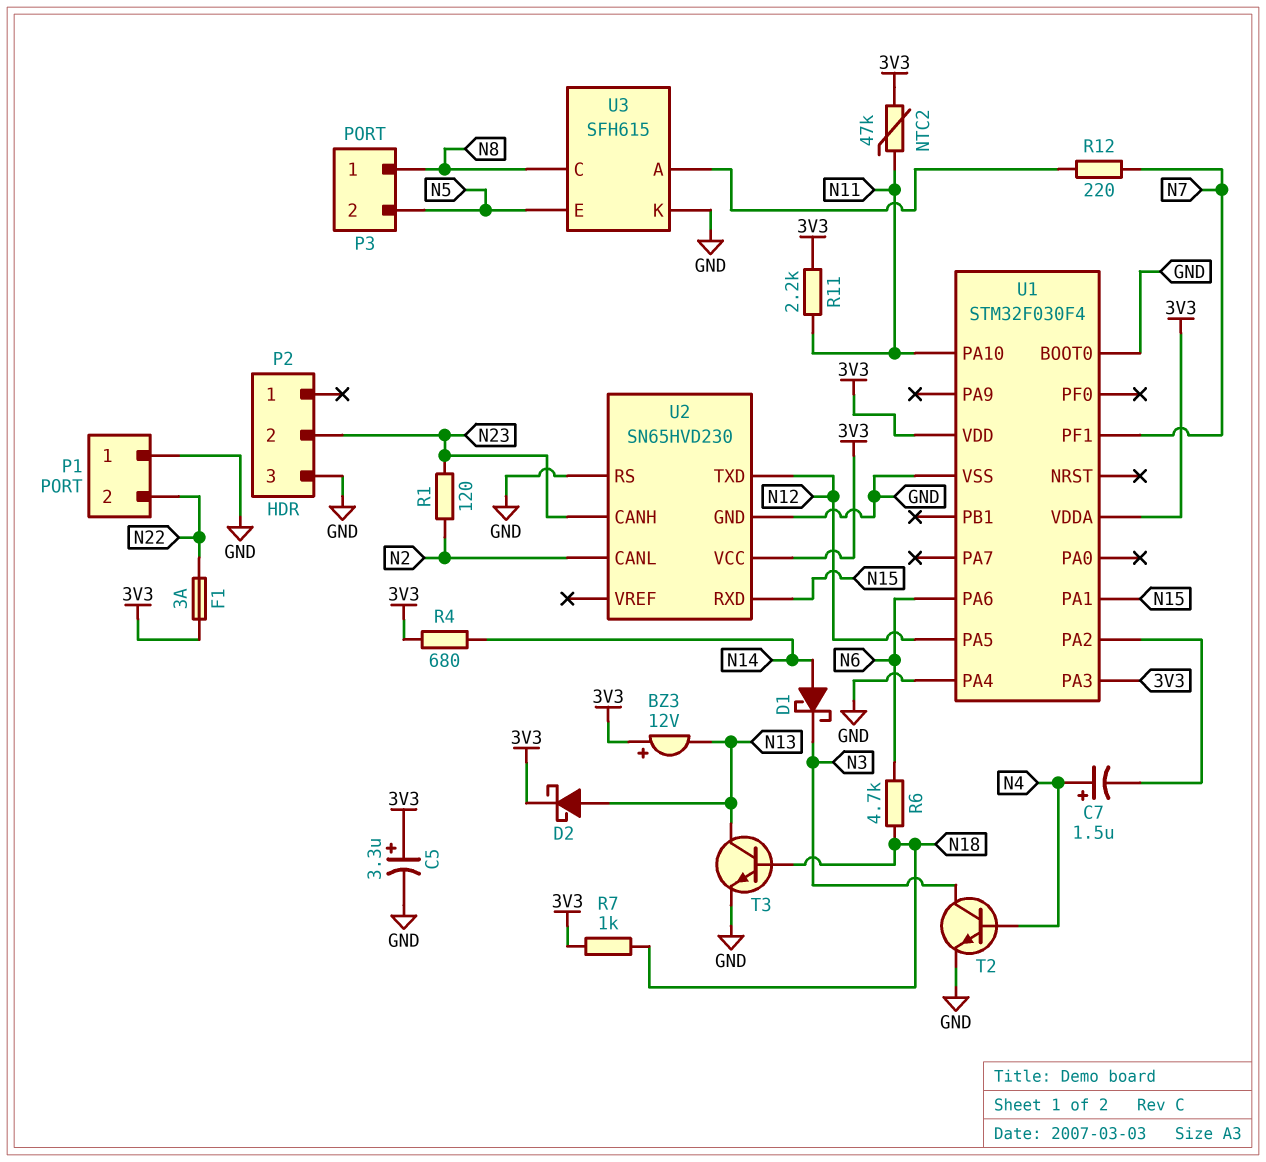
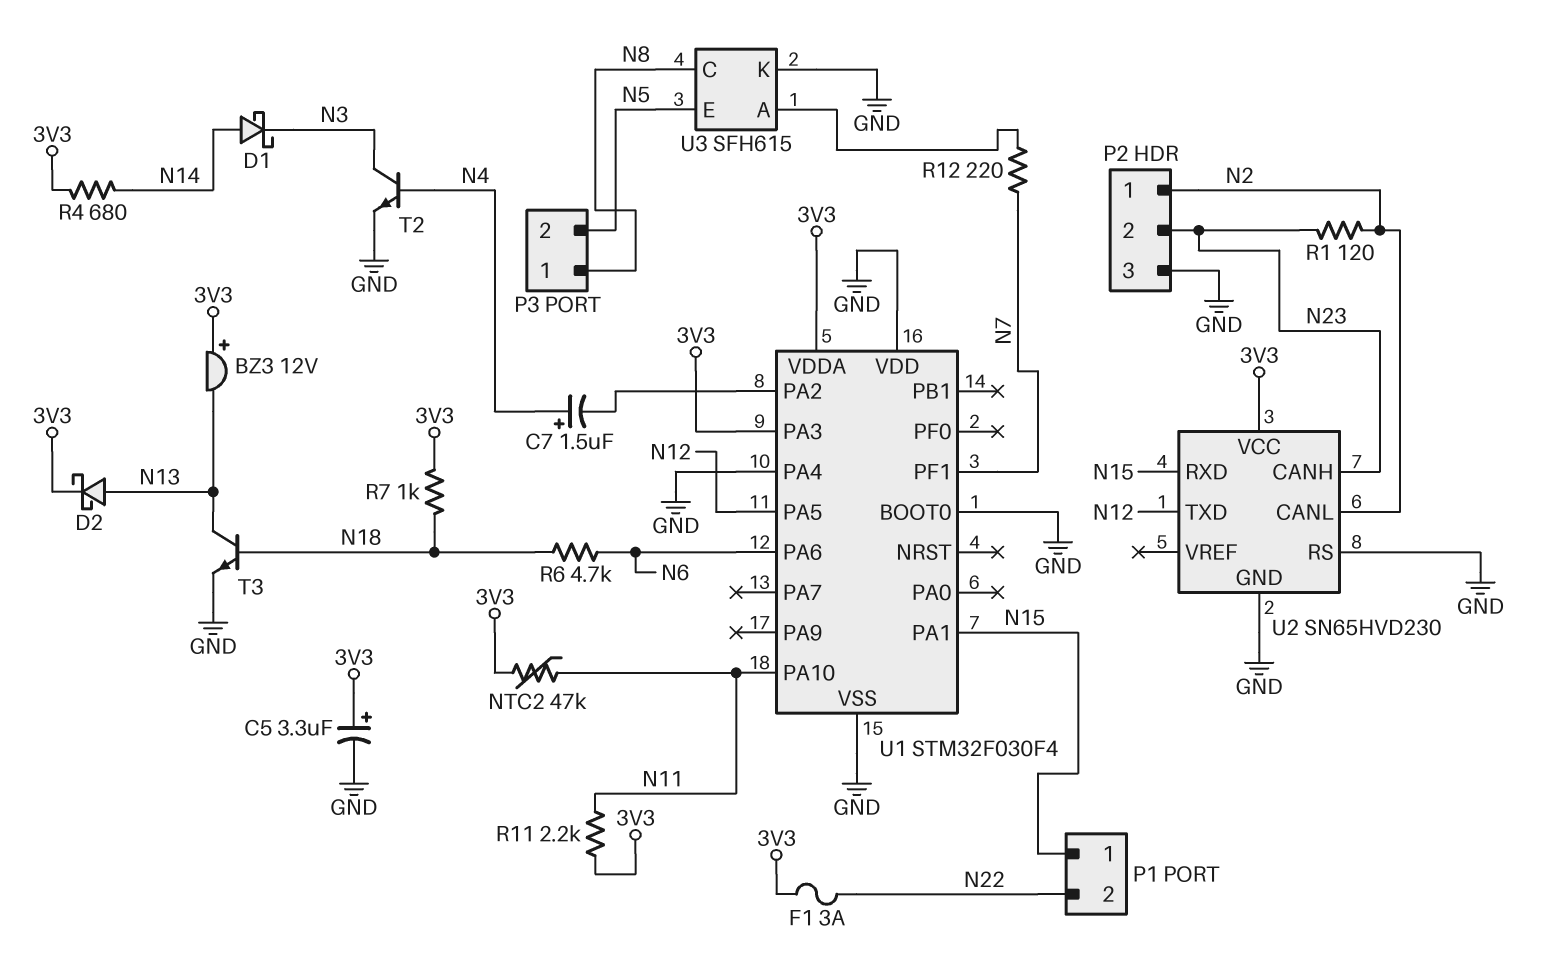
P1 pin 1: GND -> N15
P2 pin 1: none -> N2
U1 pin VDD: 3V3 -> GND

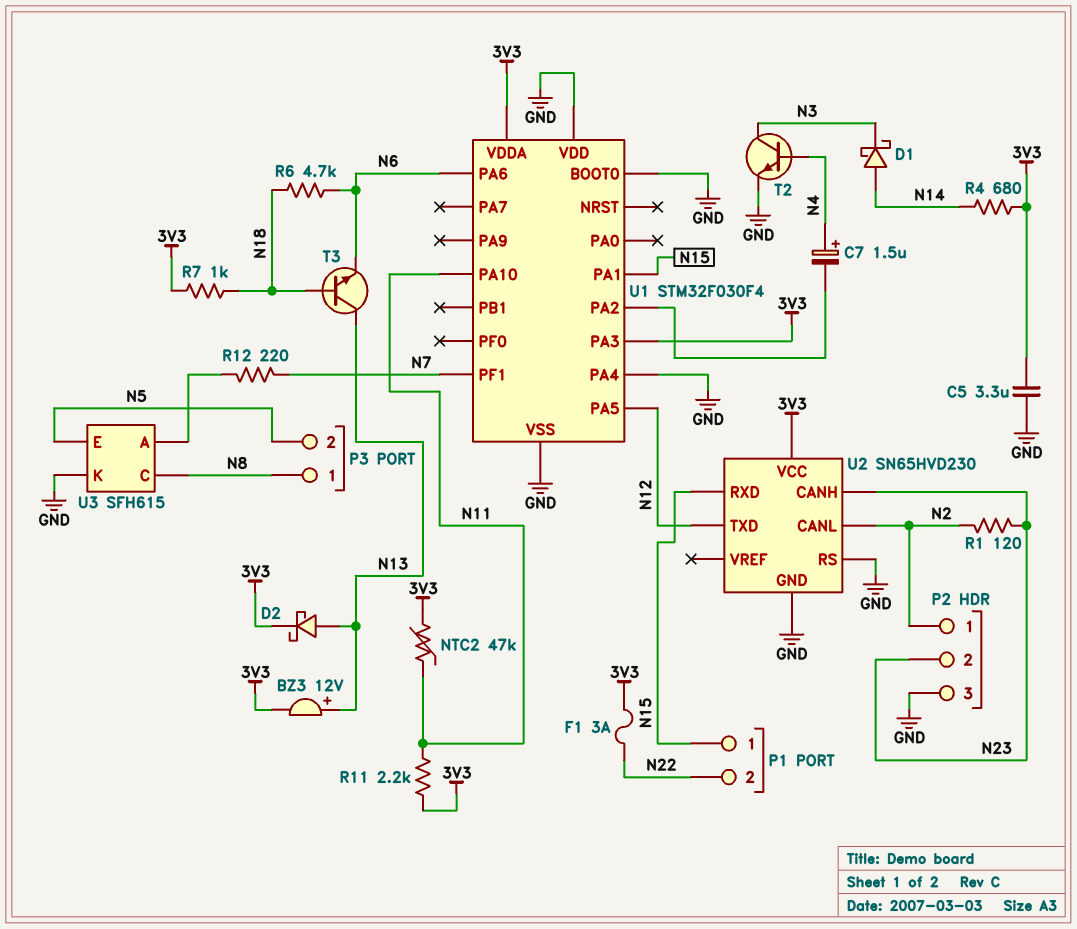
BZ3: buzzer 12V (plus 3V3, minus N13) -> buzzer 12V (plus N13, minus 3V3)
C5: 3.3uF (plus 3V3, minus GND) -> 3.3uF (3V3, GND)
T3: NPN (B N18, C N13, E GND) -> NPN (B N18, C N13, E N6)

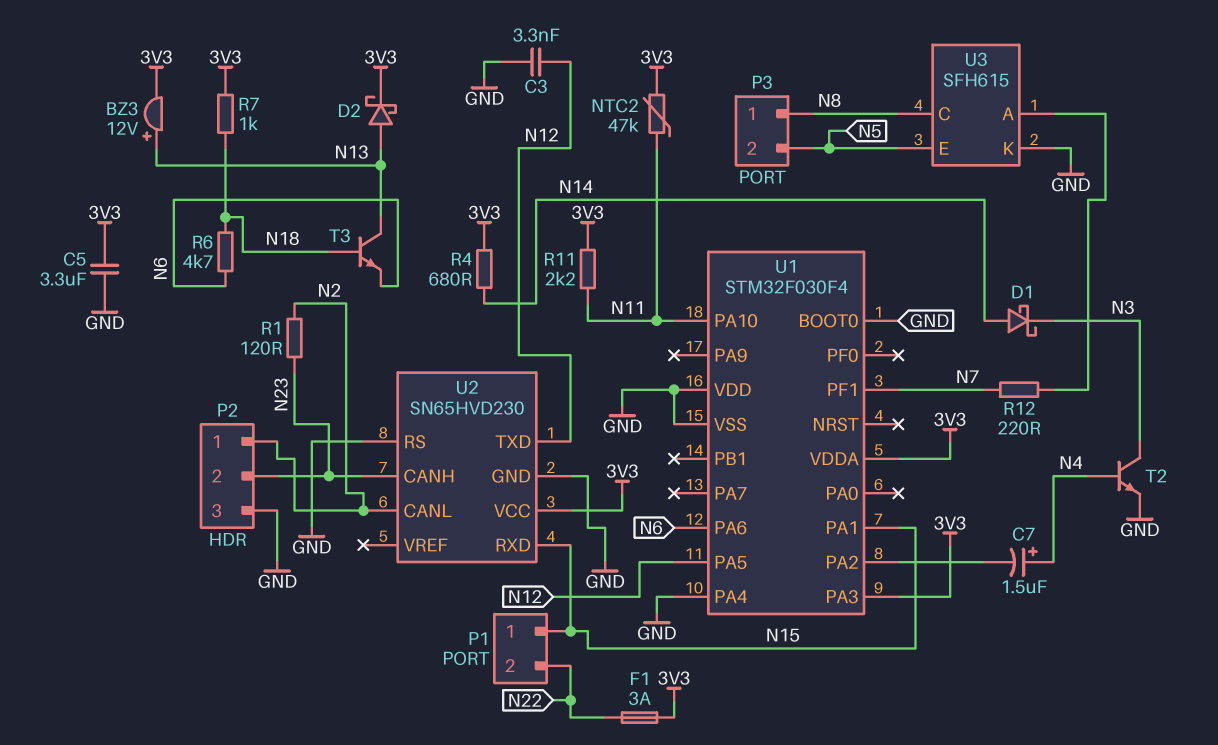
C3: none -> 3.3nF (GND, N12)

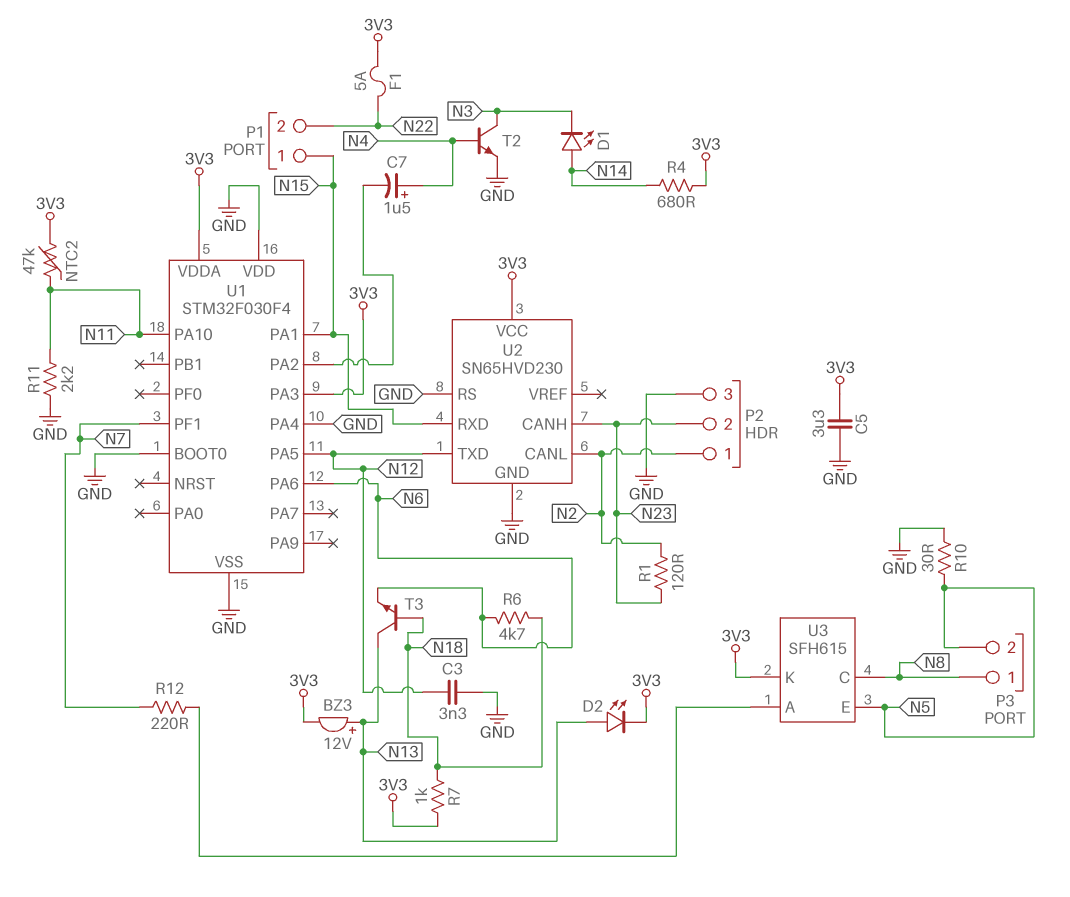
D1: schottky (A N14, K N3) -> LED (A N14, K N3)
D2: schottky (A N13, K 3V3) -> LED (A N13, K 3V3)
F1: 3A (3V3, N22) -> 5A (3V3, N22)
R10: none -> 30 (GND, N5)
R11: 2.2k (3V3, N11) -> 2.2k (GND, N11)
U3 pin K: GND -> 3V3

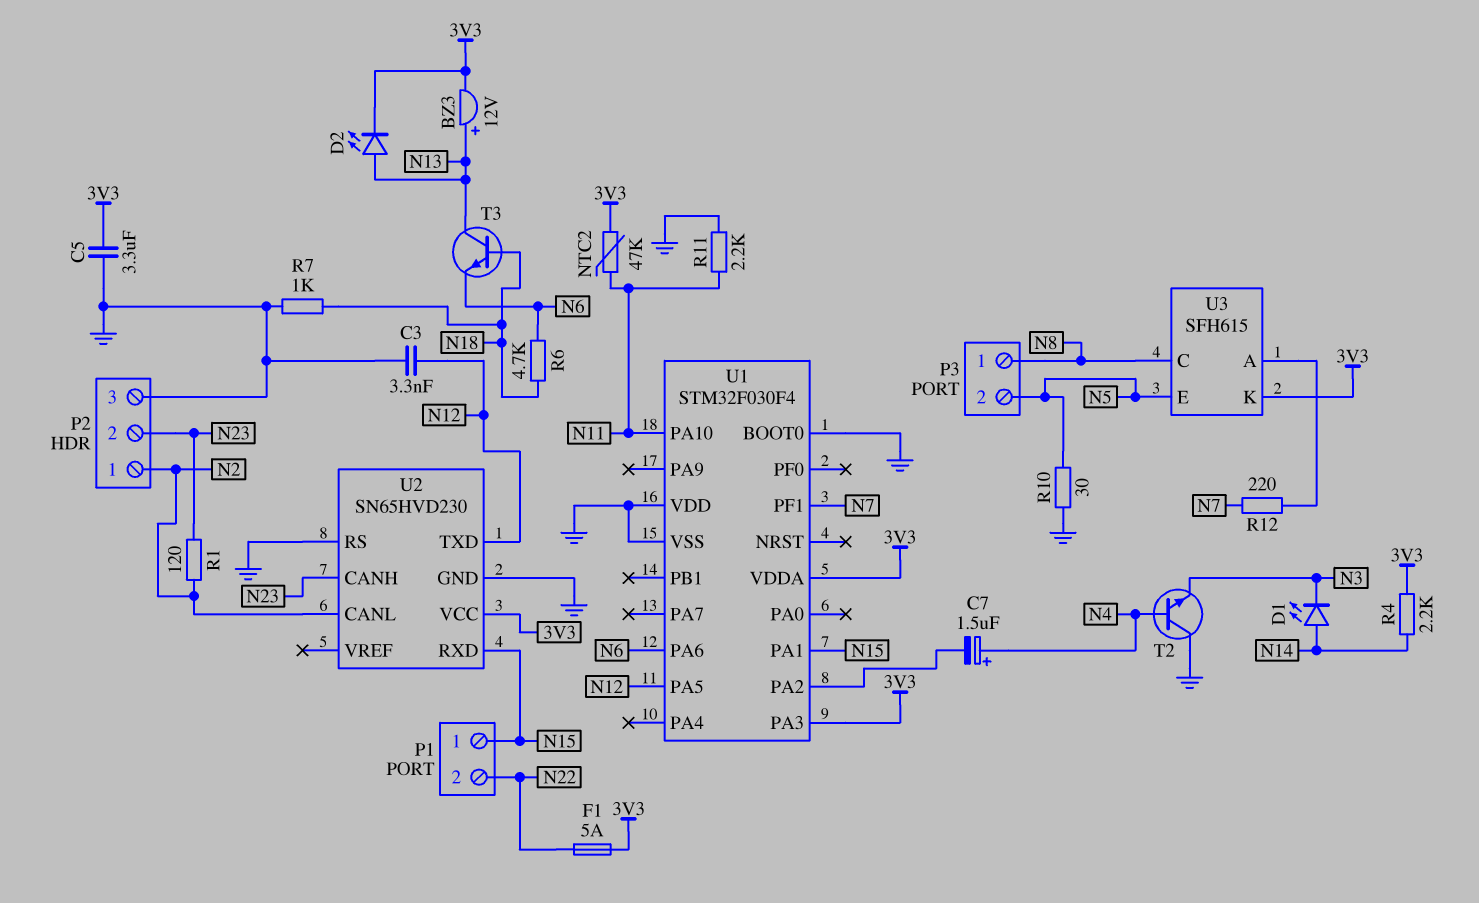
R4: 680 (3V3, N14) -> 2.2k (3V3, N14)
R7: 1k (3V3, N18) -> 1k (GND, N18)
T2: NPN (B N4, C N3, E GND) -> NPN (B N4, C GND, E N3)
U1 pin PA4: GND -> none

